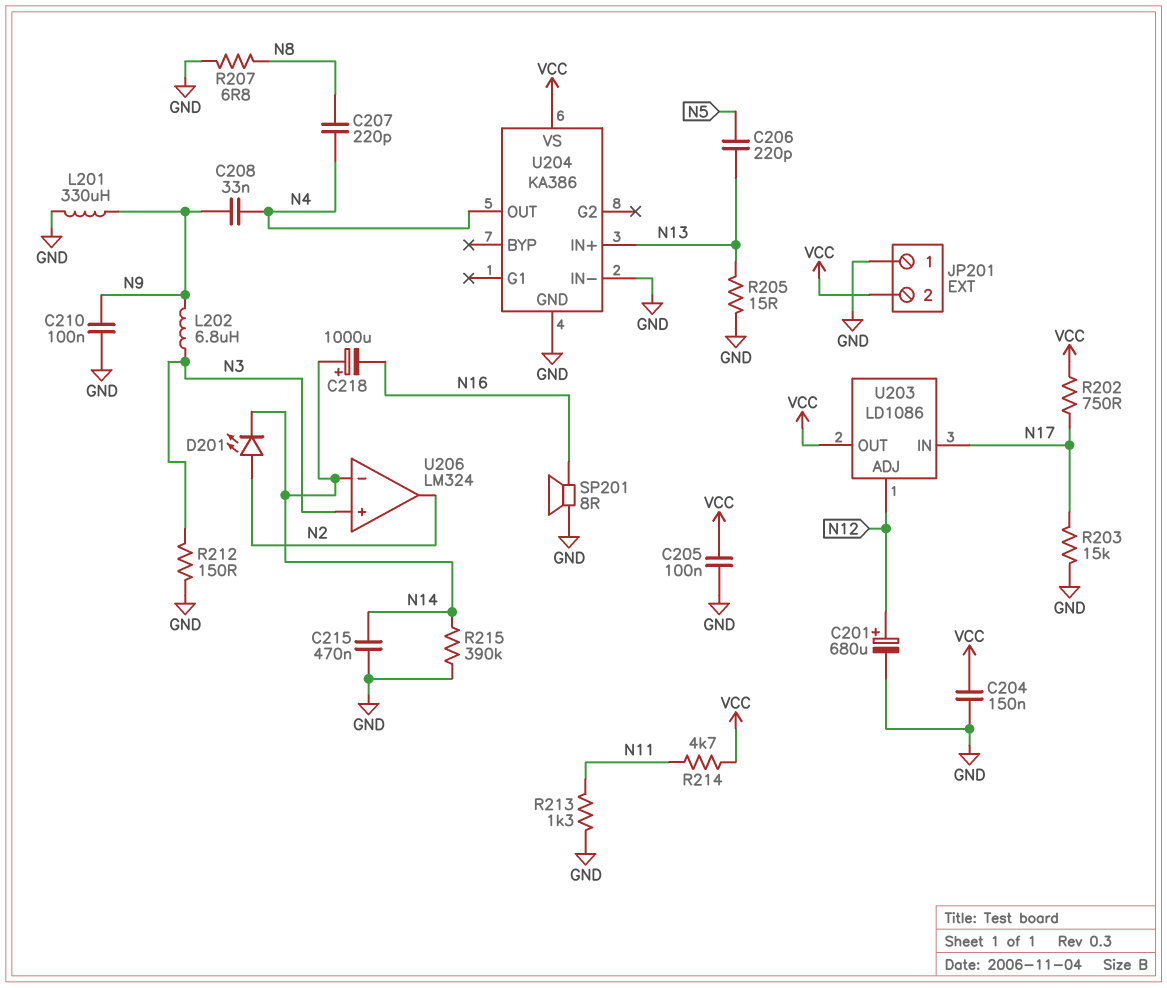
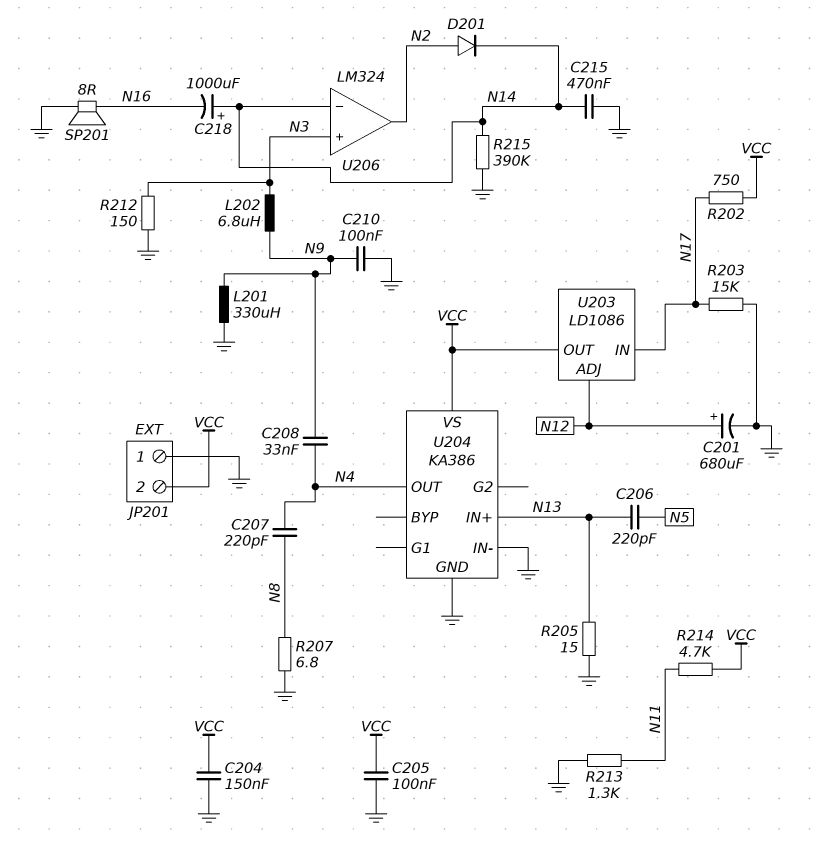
D201: LED (A N2, K N14) -> diode (A N2, K N14)

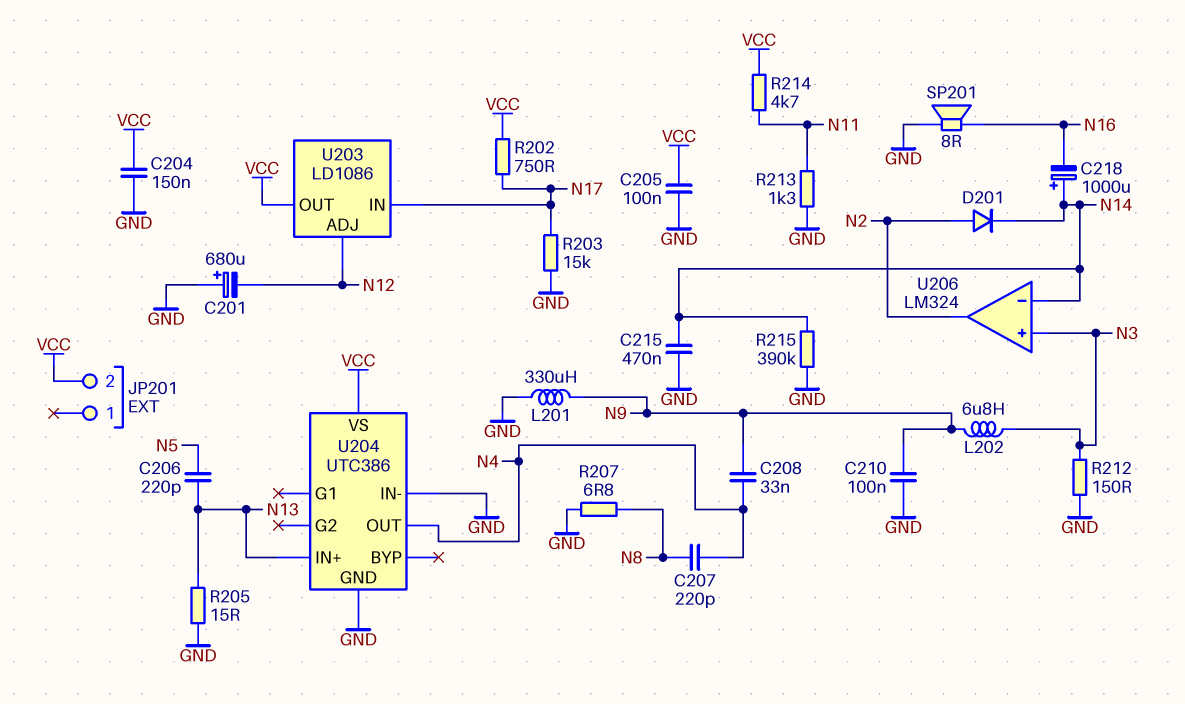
C201: 680uF (plus N12, minus GND) -> 680uF (plus GND, minus N12)
JP201 pin 1: GND -> none
U204: KA386 -> UTC386

